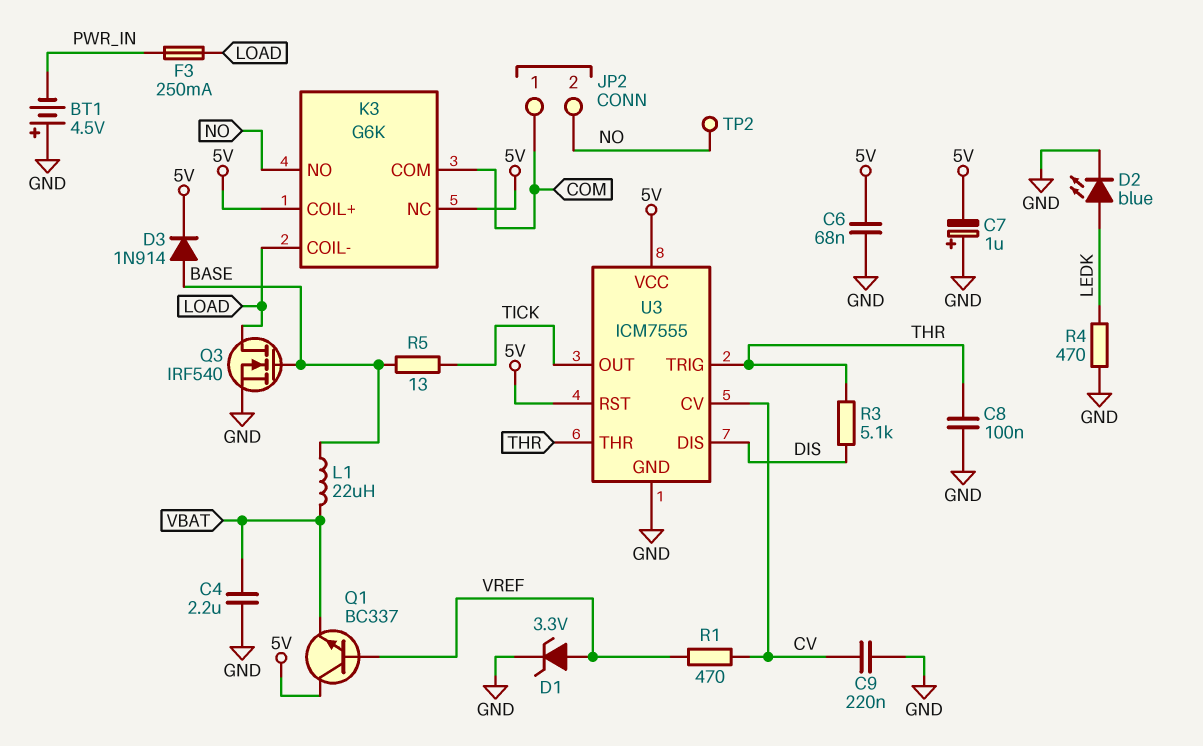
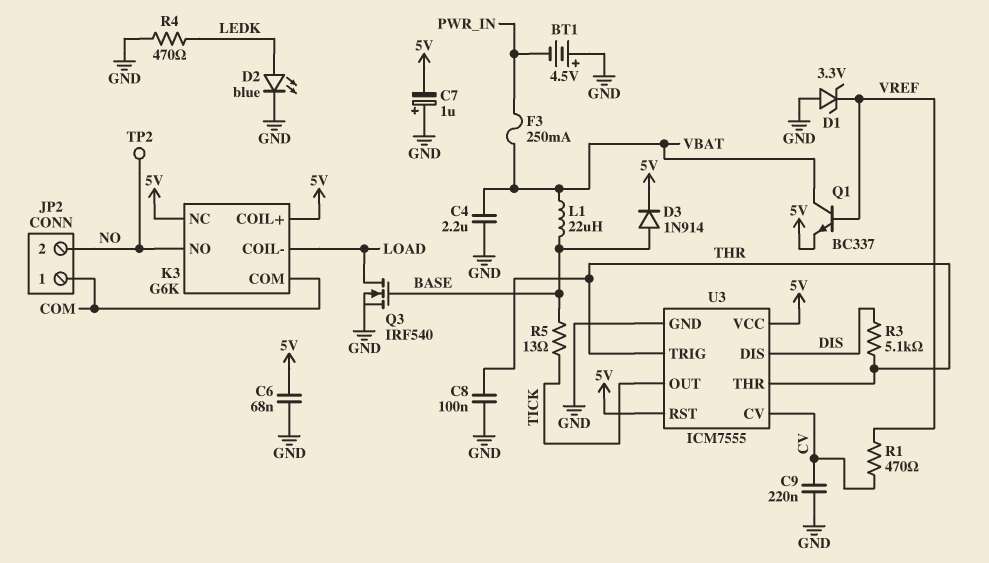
D1: zener 3.3V (A VREF, K GND) -> zener 3.3V (A GND, K VREF)
F3: 250mA (LOAD, PWR_IN) -> 250mA (PWR_IN, VBAT)
Q1: NPN BC337 (B VREF, C 5V, E VBAT) -> NPN BC337 (B VREF, C VBAT, E 5V)

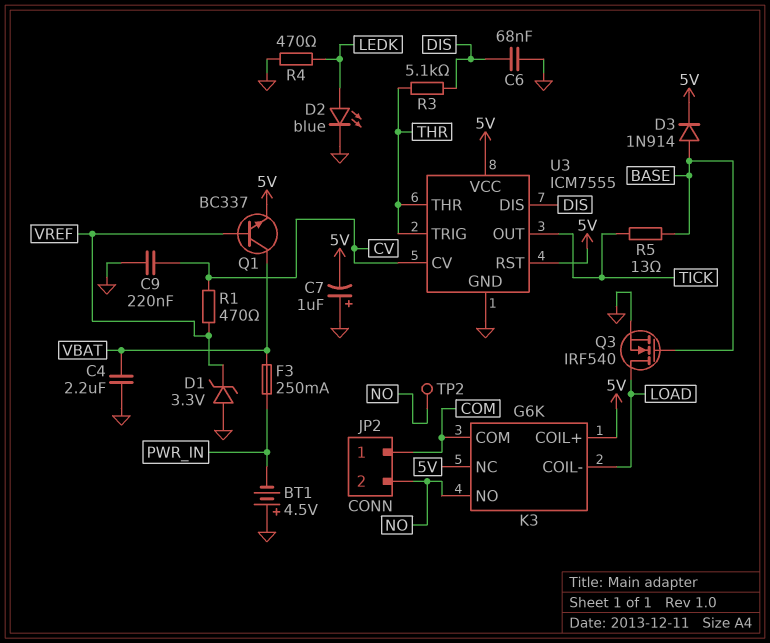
C6: 68nF (5V, GND) -> 68nF (DIS, GND)
C8: 100nF (GND, THR) -> none
L1: 22uH (BASE, VBAT) -> none

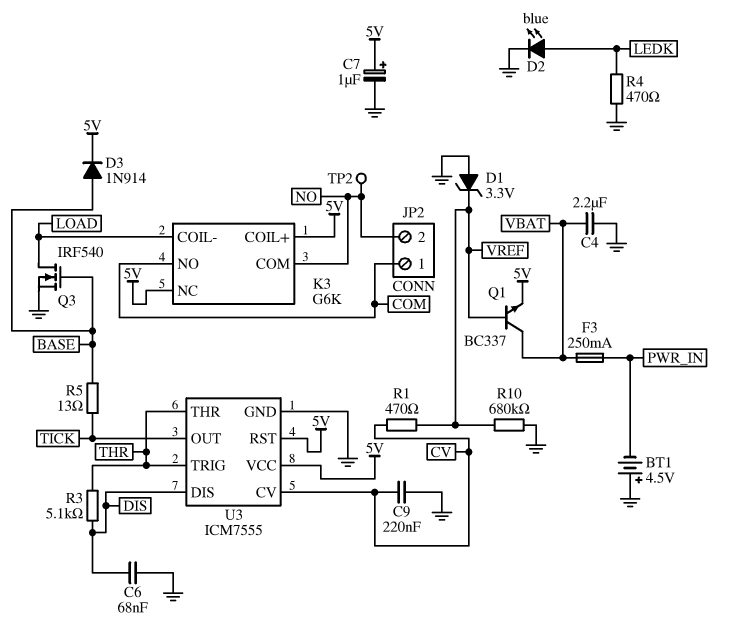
C7: 1uF (plus GND, minus 5V) -> 1uF (plus 5V, minus GND)
K3 pin COM: COM -> NO
K3 pin NO: NO -> COM
R10: none -> 680k (GND, VREF)

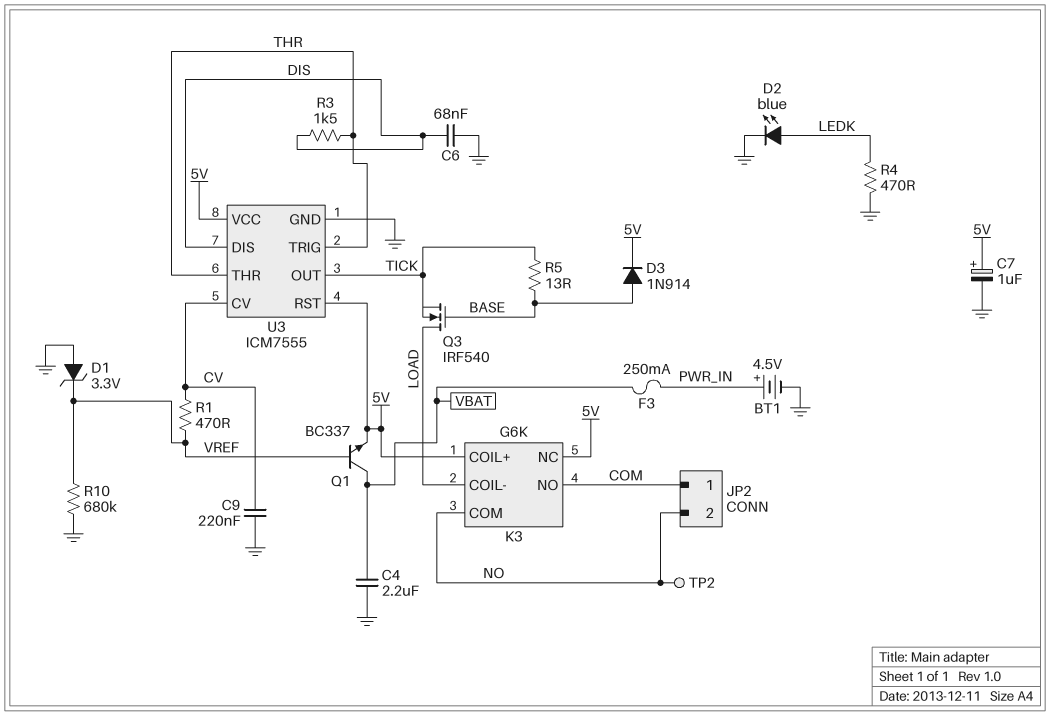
BT1: 4.5V (plus GND, minus PWR_IN) -> 4.5V (plus PWR_IN, minus GND)
Q3: NMOS IRF540 (G BASE, D LOAD, S GND) -> NMOS IRF540 (G BASE, D LOAD, S TICK)
R3: 5.1k (DIS, THR) -> 1.5k (DIS, THR)

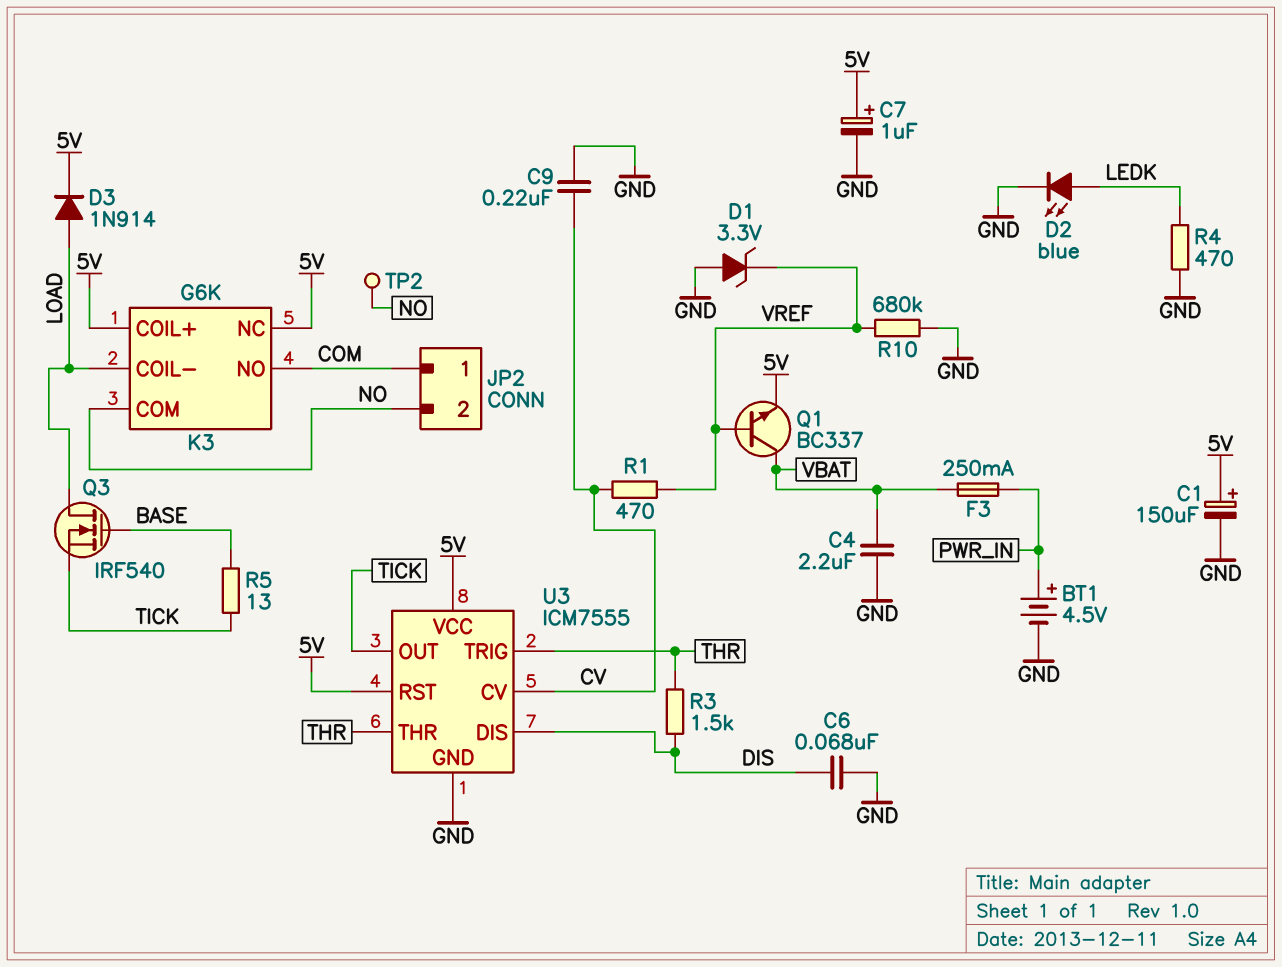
C1: none -> 150uF (plus 5V, minus GND)
D3: diode 1N914 (A BASE, K 5V) -> diode 1N914 (A LOAD, K 5V)

